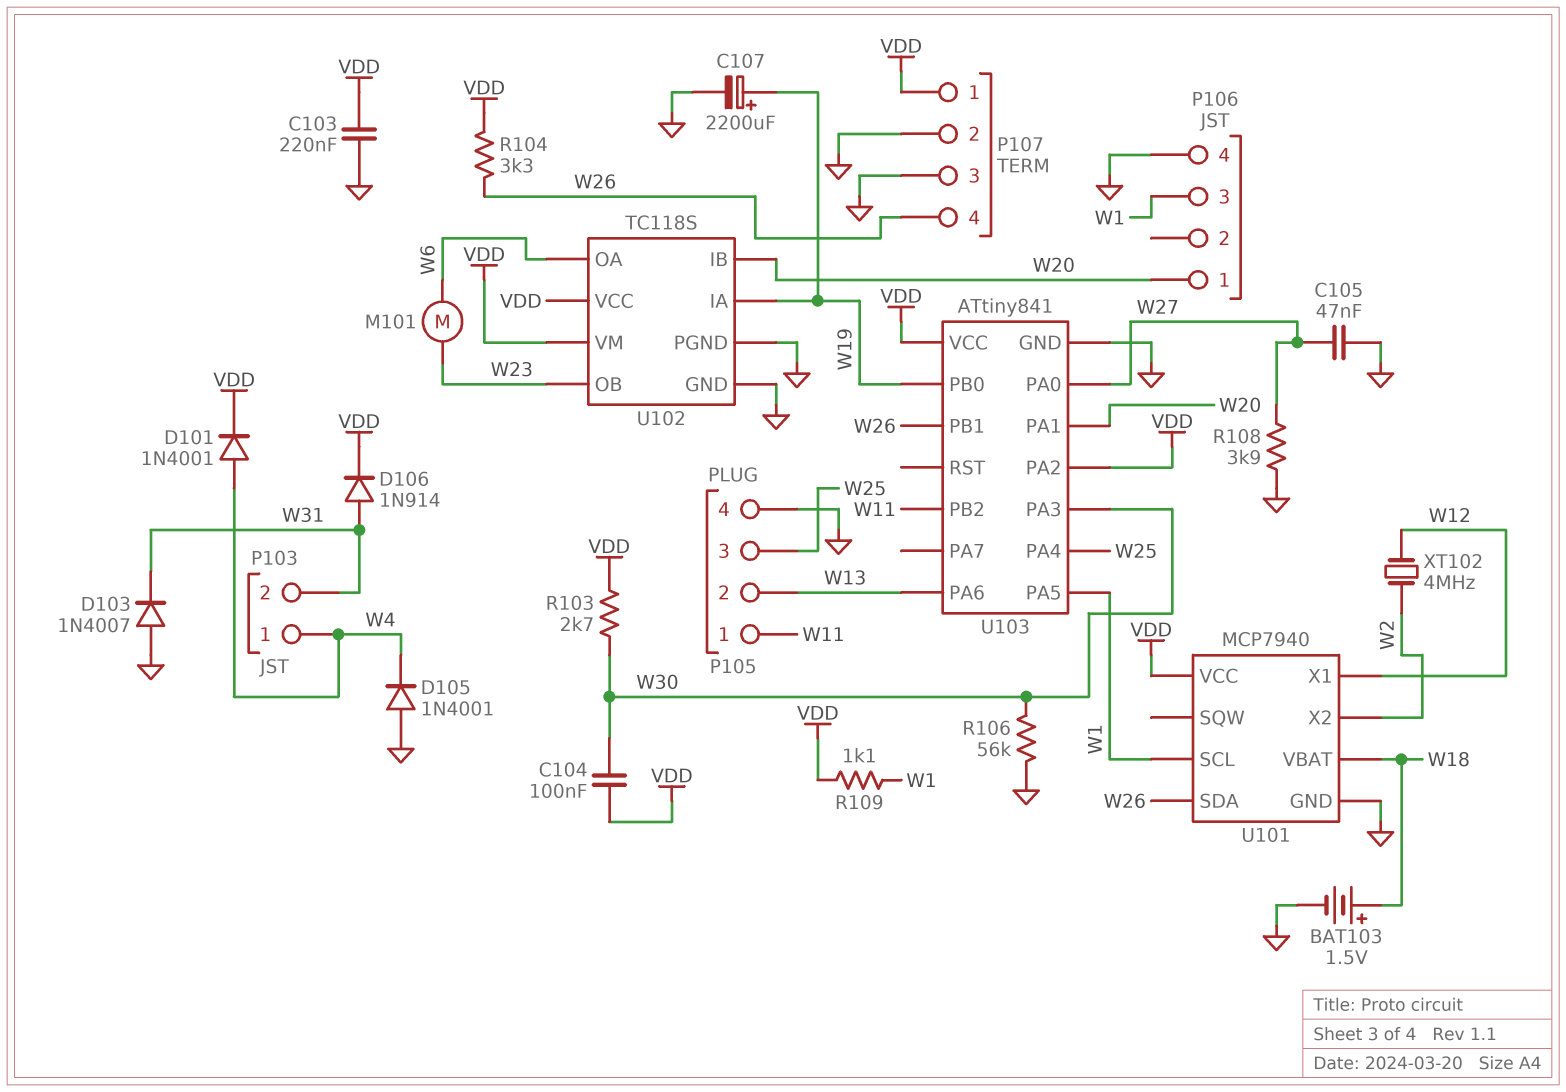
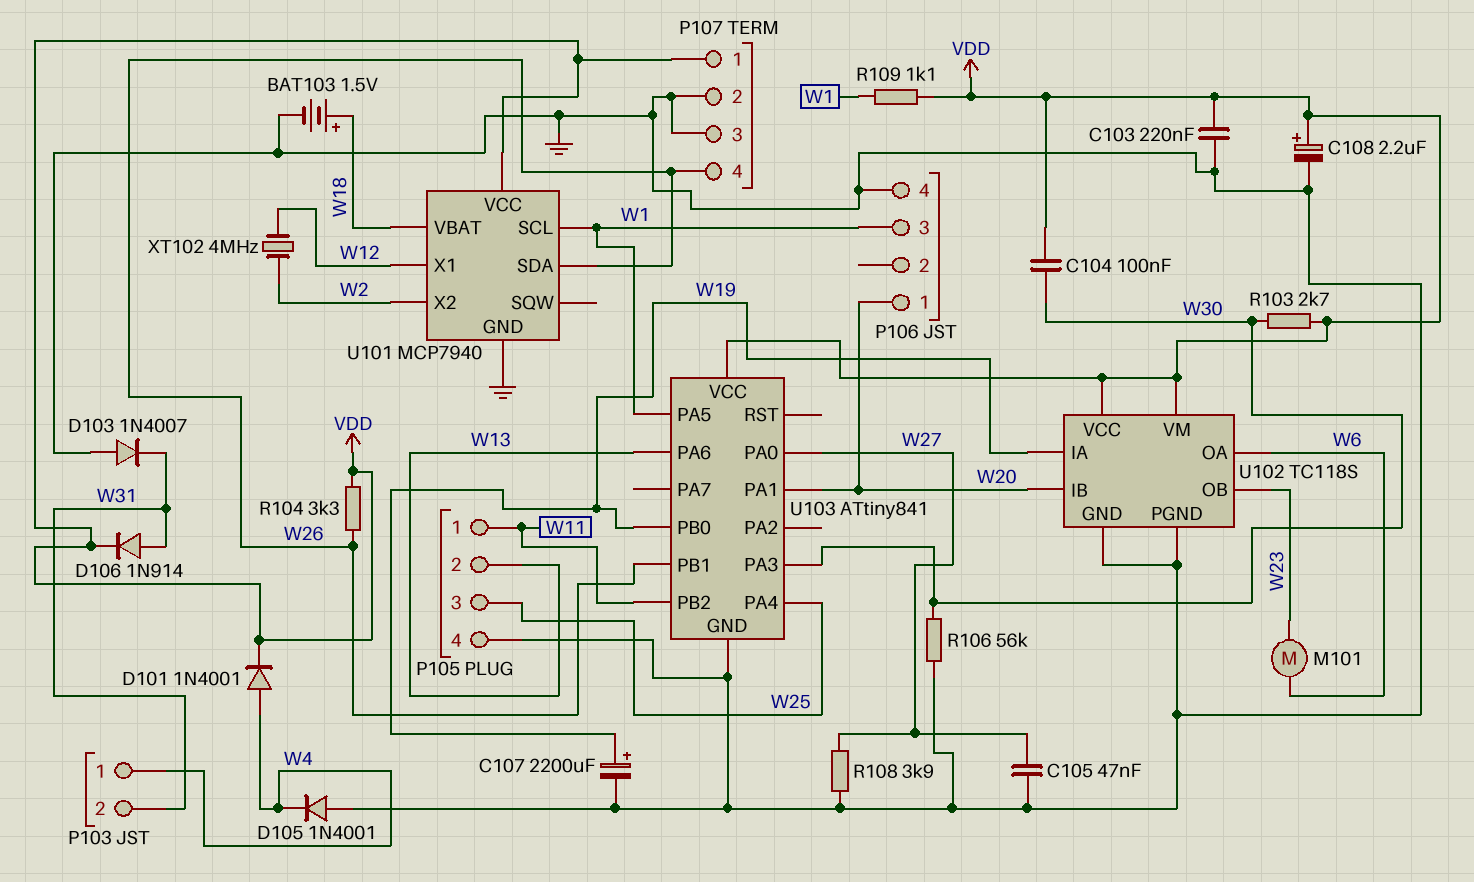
C108: none -> 2.2uF (plus VDD, minus GND)
U103 pin PA2: VDD -> none

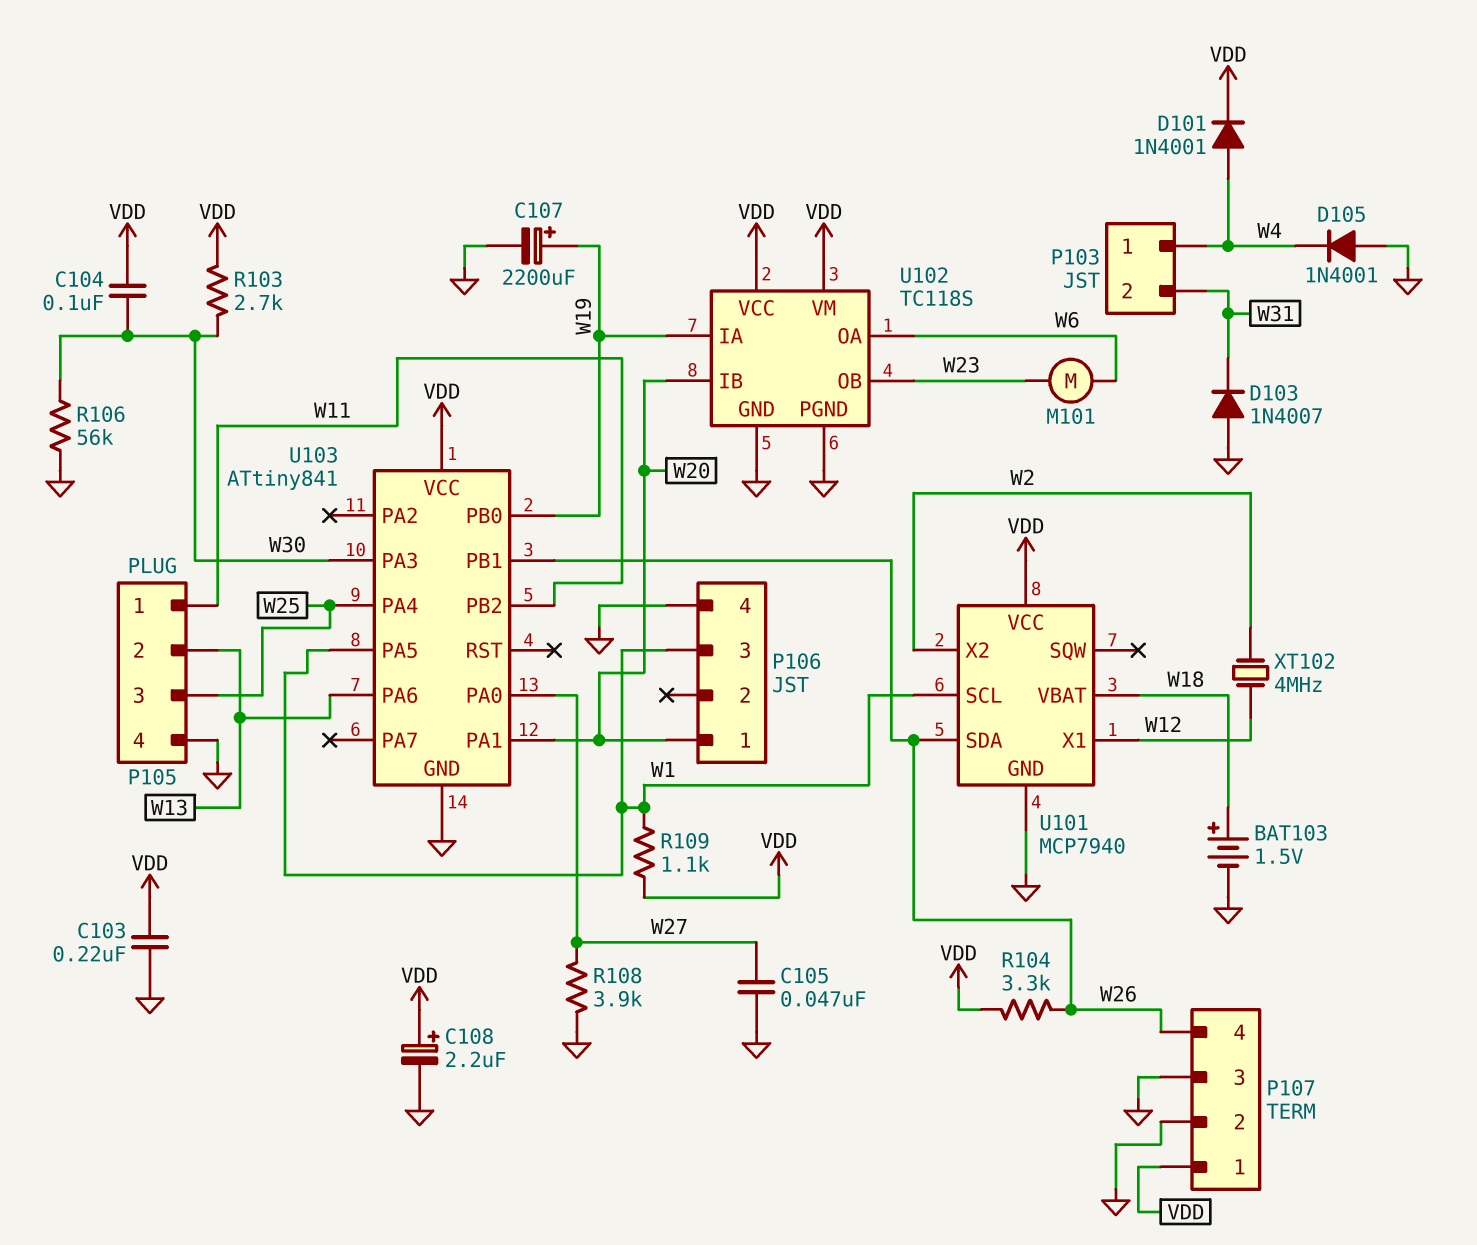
D106: diode 1N914 (A W31, K VDD) -> none

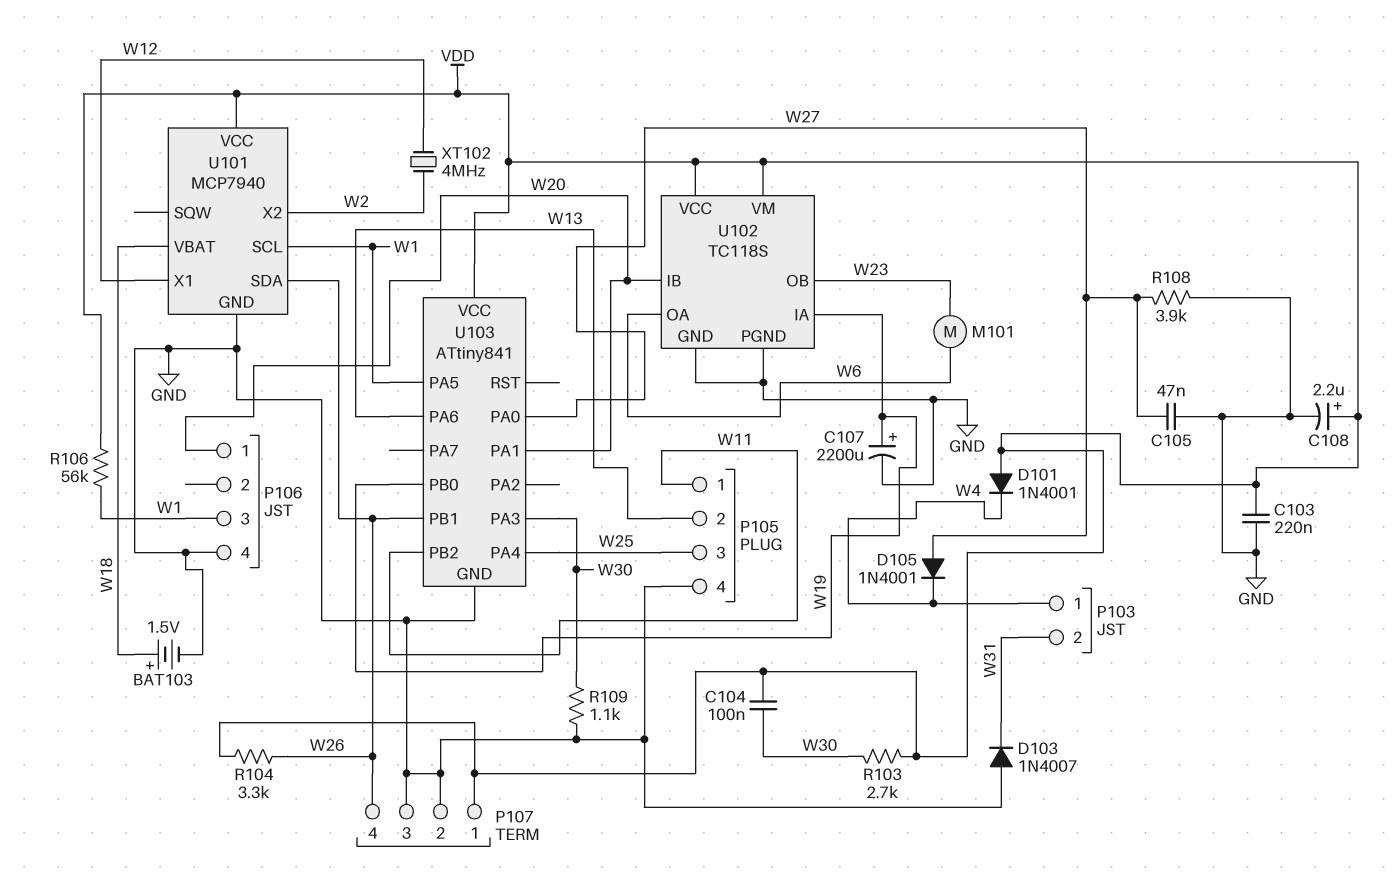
D101: diode 1N4001 (A W4, K VDD) -> diode 1N4001 (A VDD, K W4)
D105: diode 1N4001 (A GND, K W4) -> diode 1N4001 (A W27, K W4)
R106: 56k (GND, W30) -> 56k (VDD, W1)
R109: 1.1k (VDD, W1) -> 1.1k (GND, W30)

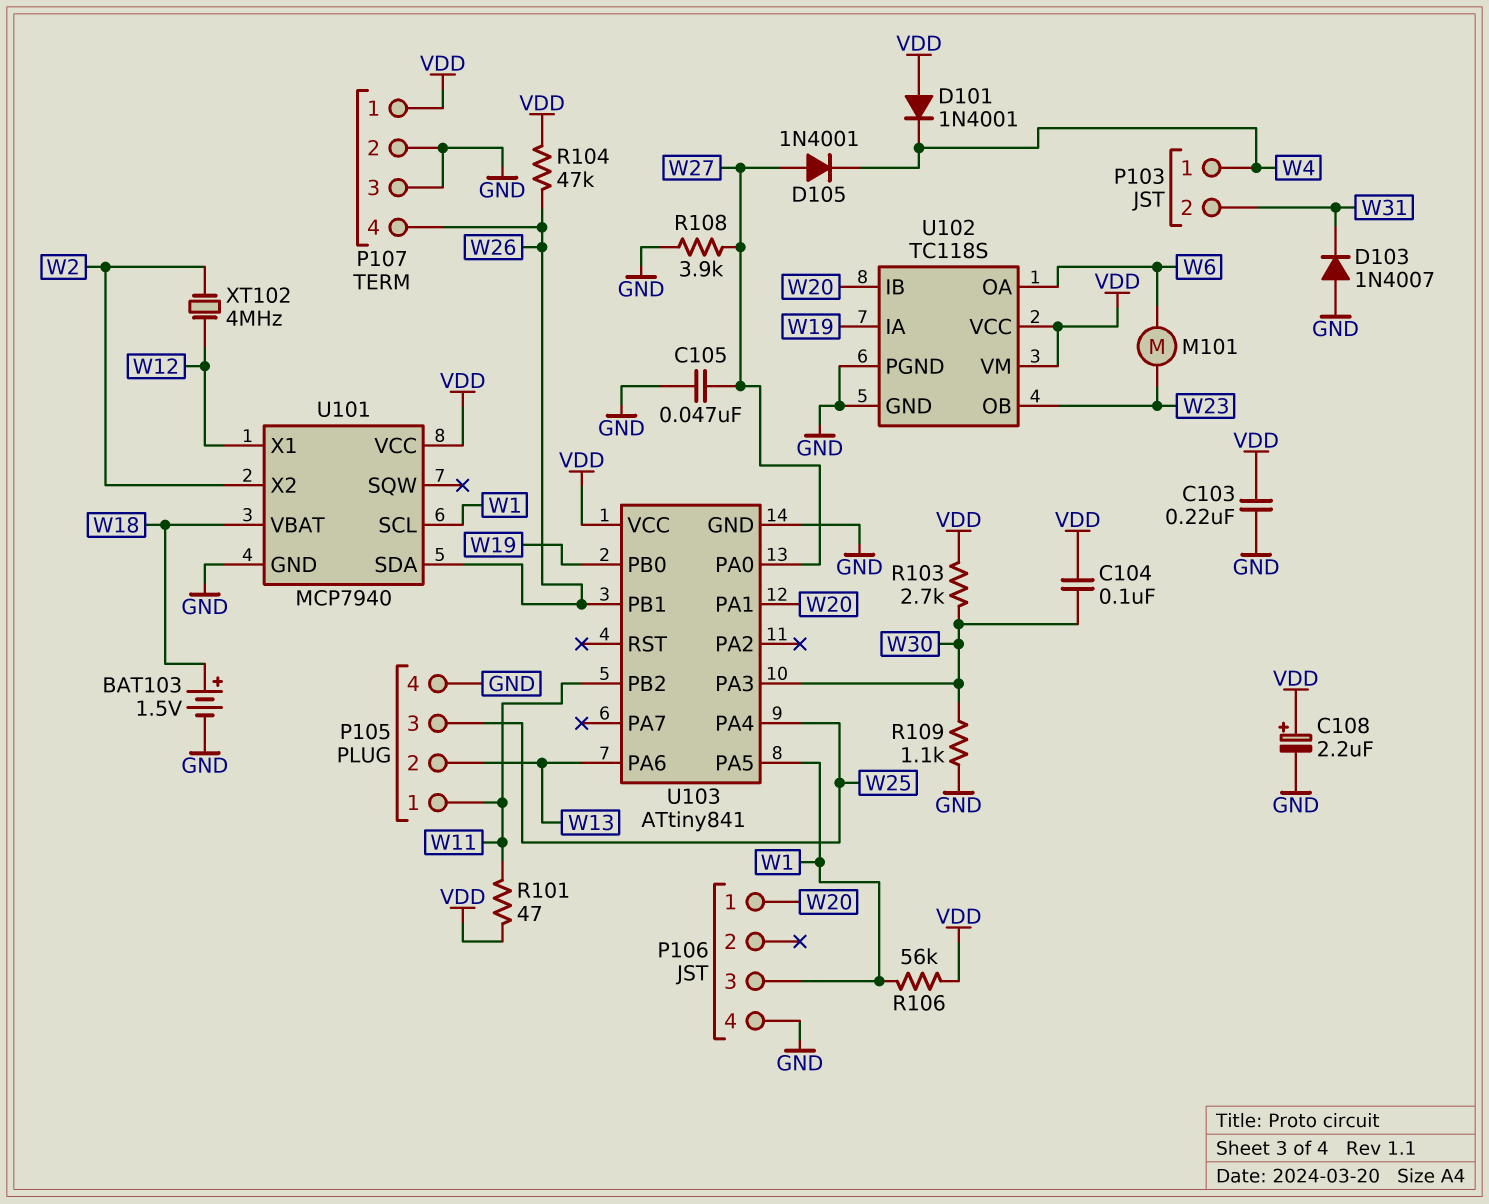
C107: 2200uF (plus W19, minus GND) -> none
R101: none -> 47 (VDD, W11)
R104: 3.3k (VDD, W26) -> 47k (VDD, W26)

